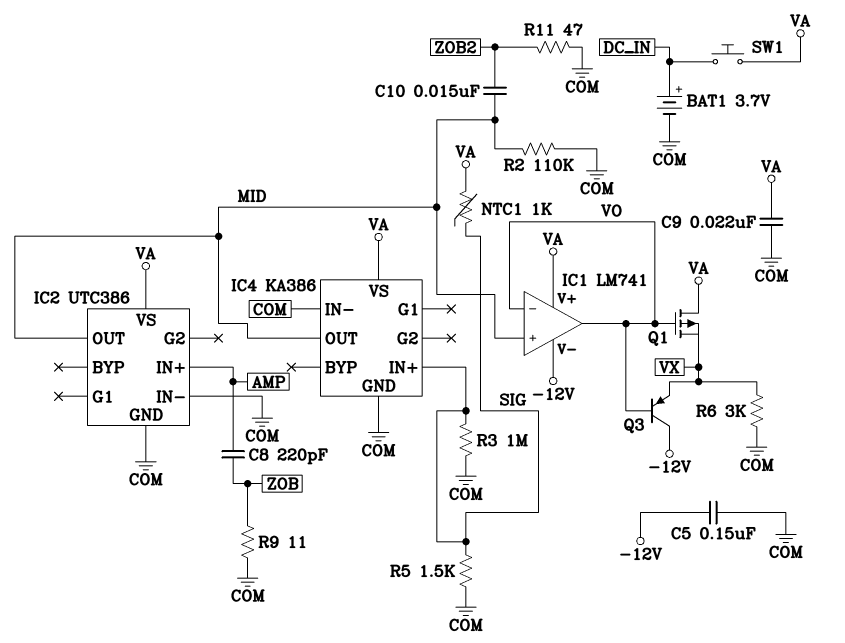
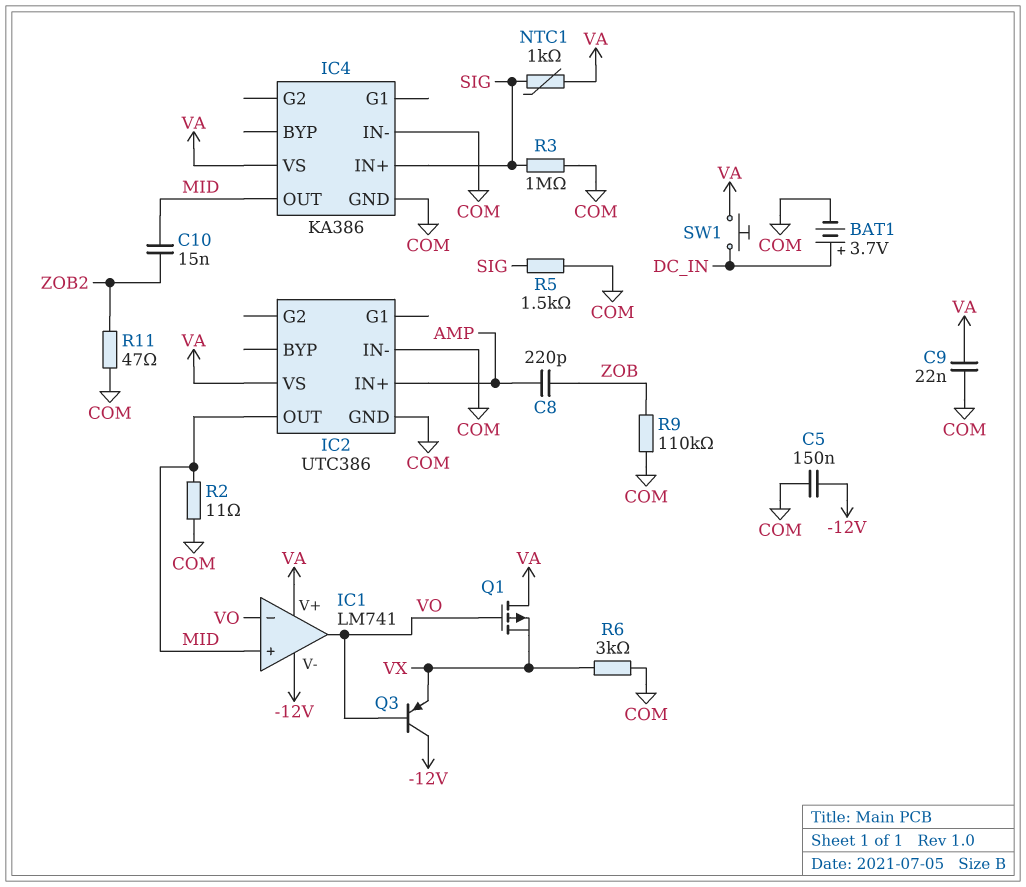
R2: 110k (COM, MID) -> 11 (COM, MID)
R9: 11 (COM, ZOB) -> 110k (COM, ZOB)

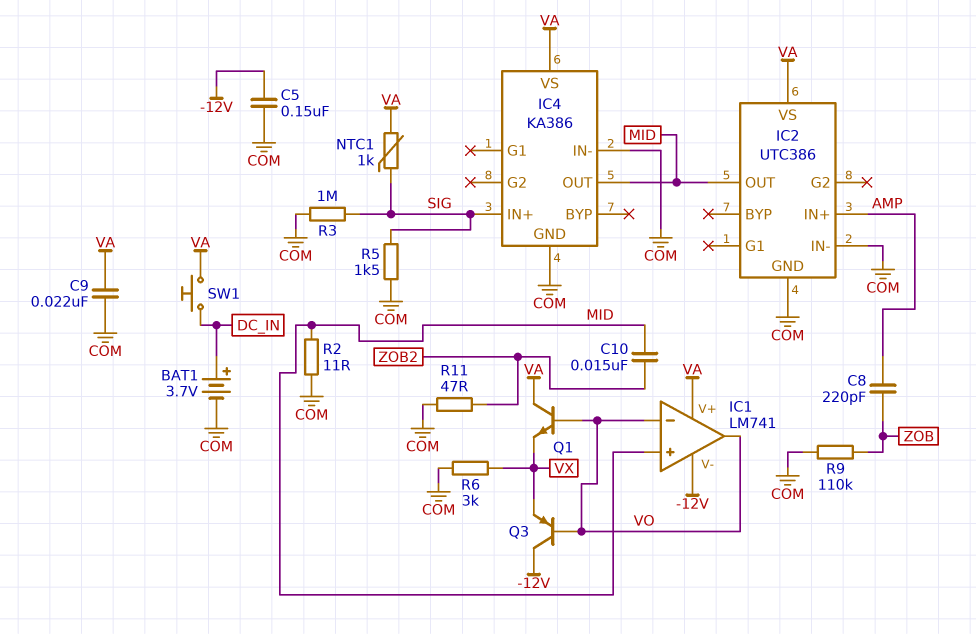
Q1: PMOS (G VO, D VA, S VX) -> NPN (B VO, C VA, E VX)

